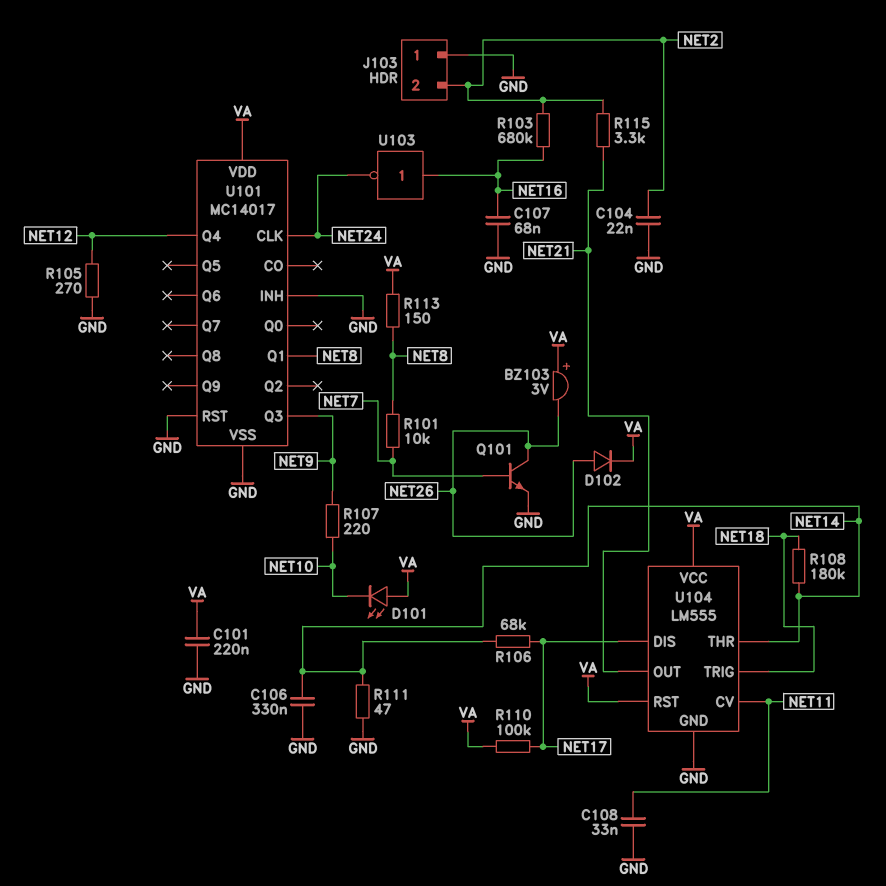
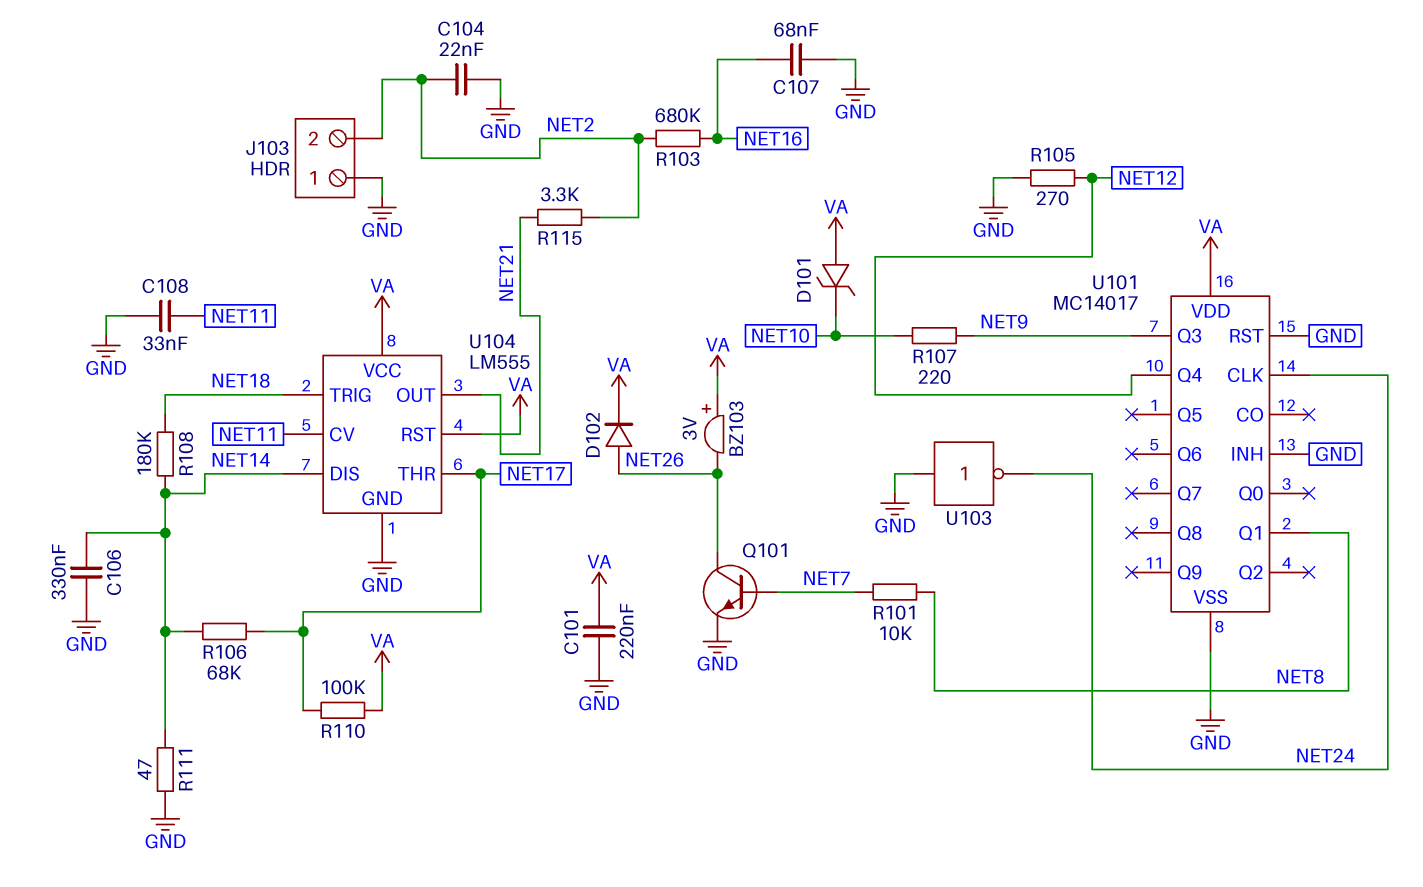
D101: LED (A VA, K NET10) -> zener (A VA, K NET10)
R113: 150 (NET8, VA) -> none
U103: NOT (in NET16, out NET24) -> NOT (in GND, out NET24)
U104 pin DIS: NET17 -> NET14
U104 pin THR: NET14 -> NET17

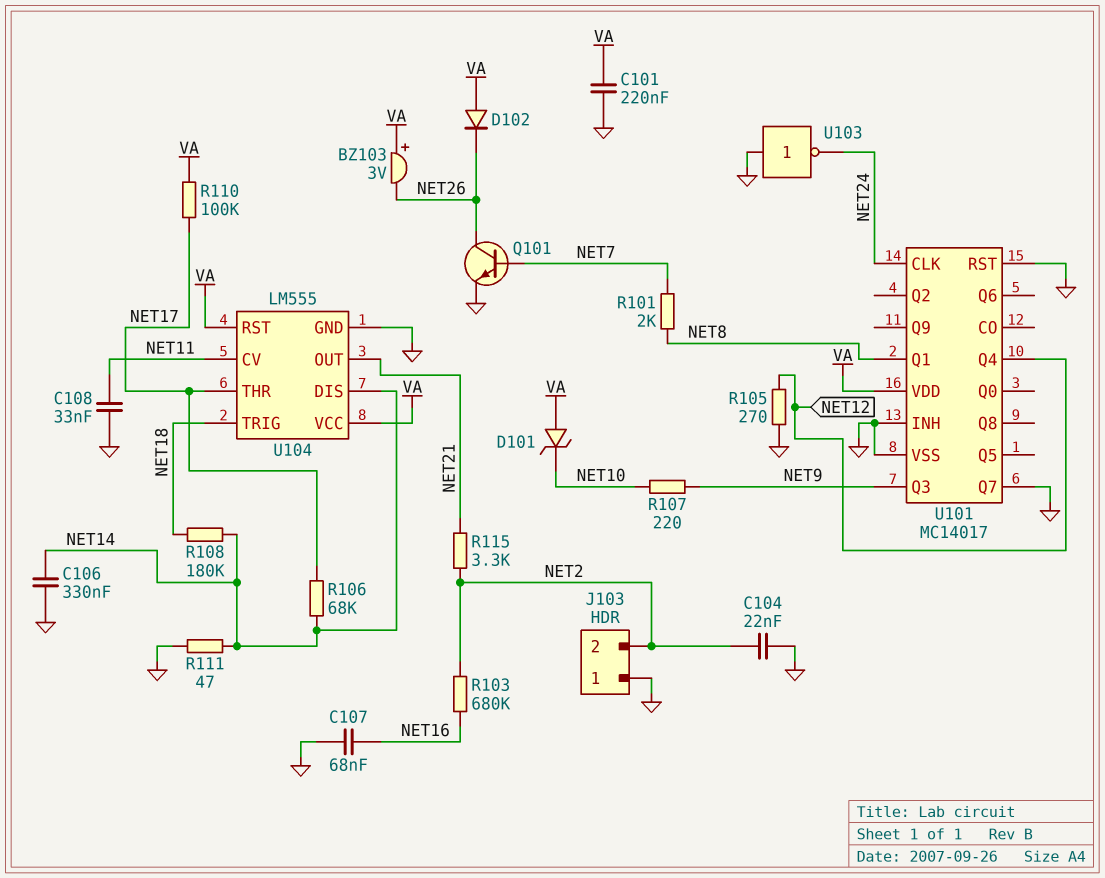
D102: diode (A NET26, K VA) -> diode (A VA, K NET26)
R101: 10k (NET7, NET8) -> 2k (NET7, NET8)
U101 pin Q7: none -> GND

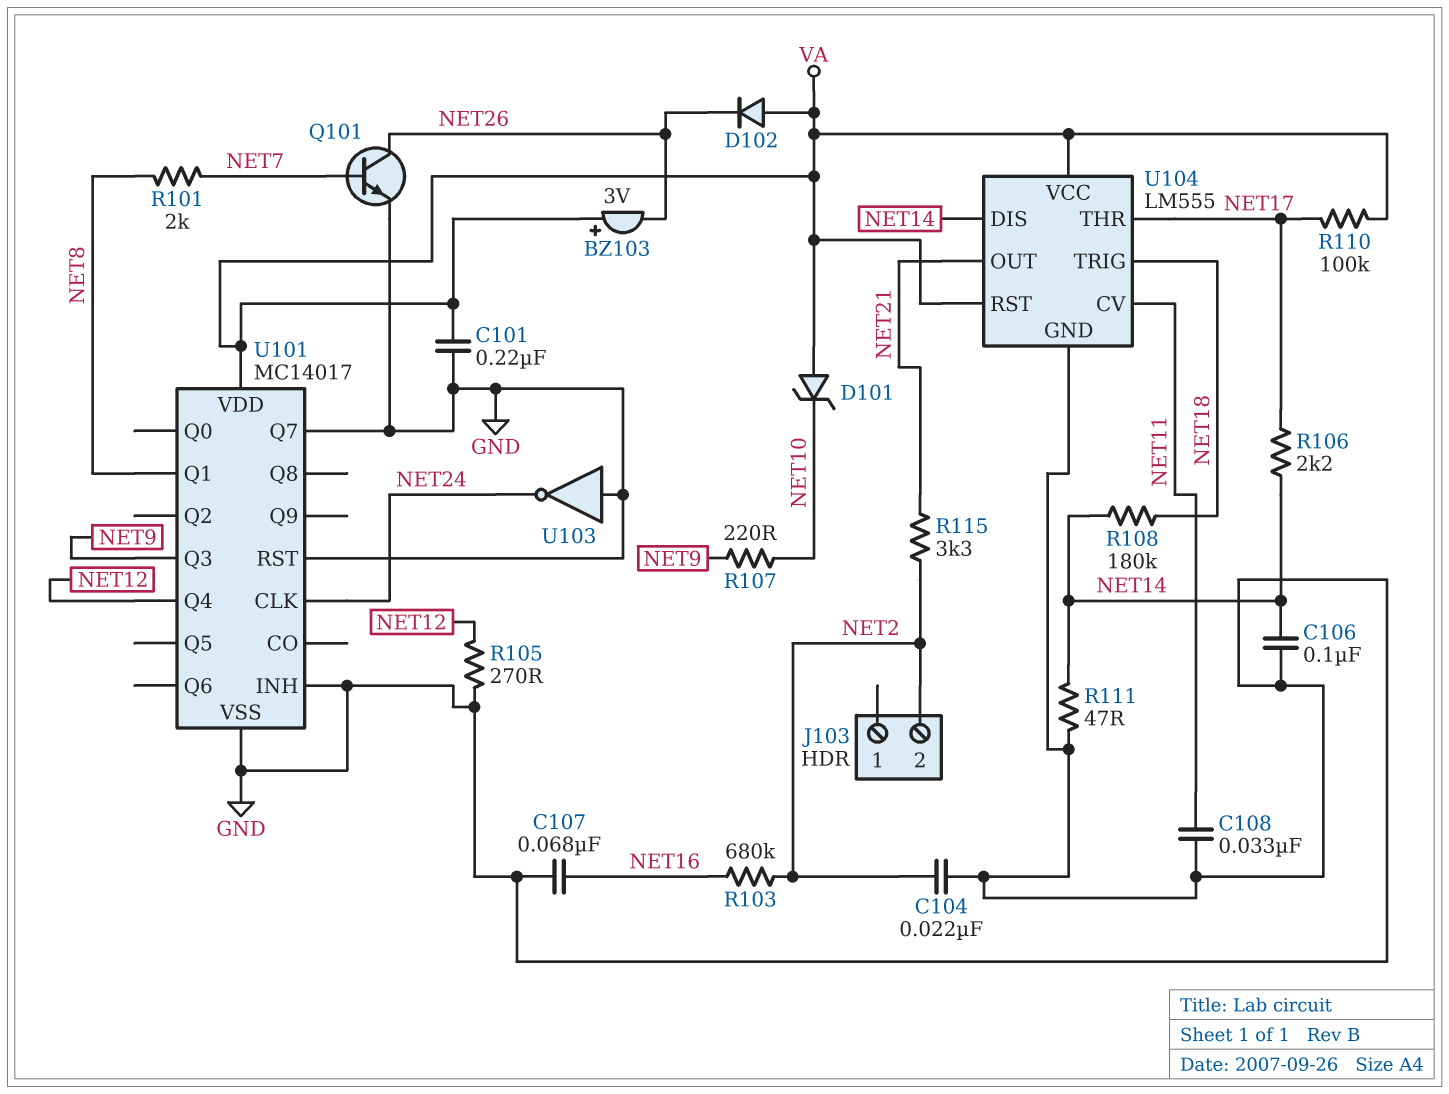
C106: 330nF (GND, NET14) -> 100nF (GND, NET14)
J103 pin 1: GND -> none
R106: 68k (NET14, NET17) -> 2.2k (NET14, NET17)

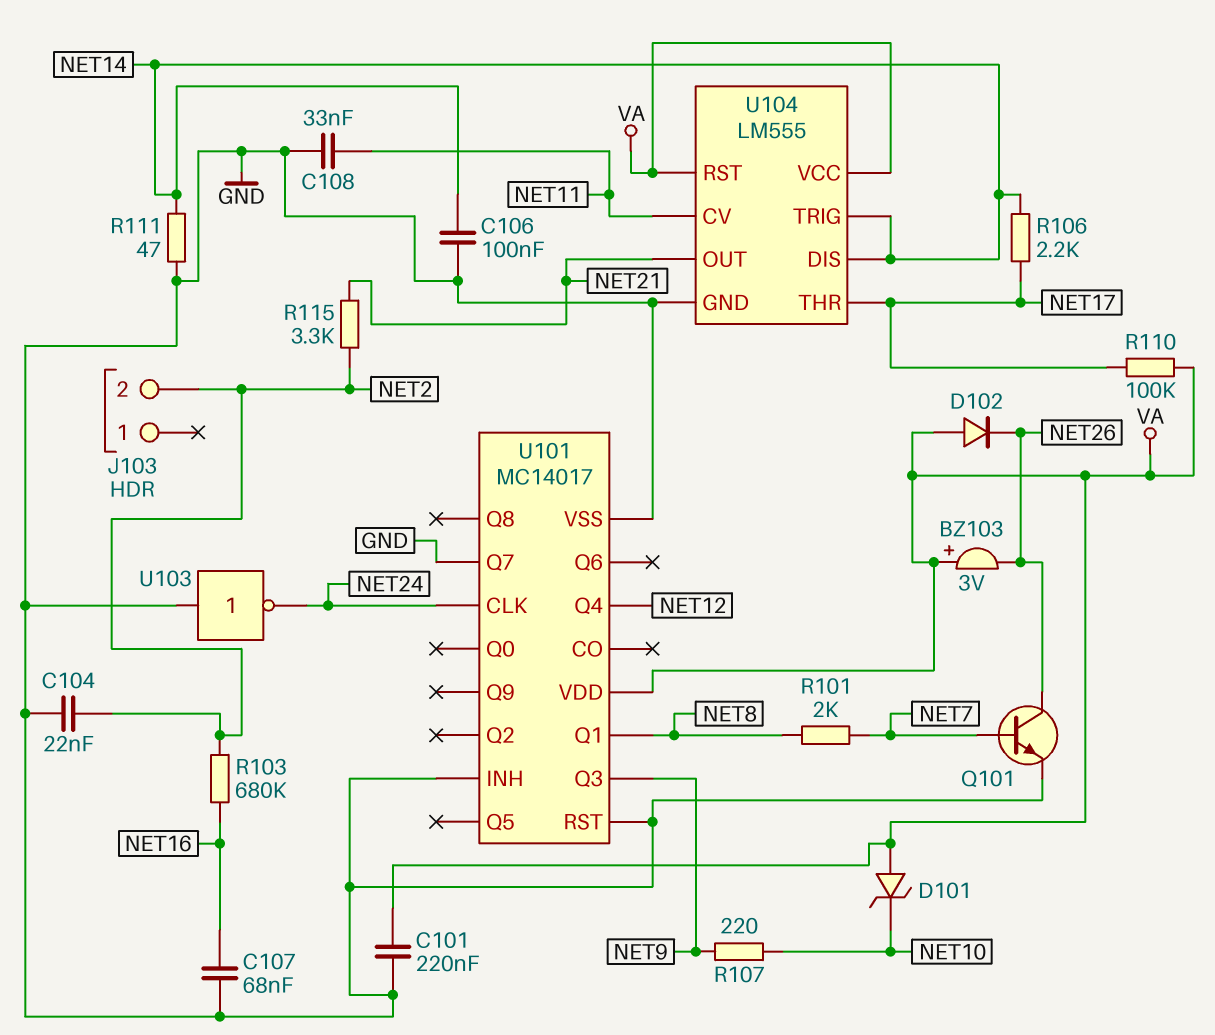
R105: 270 (GND, NET12) -> none
R108: 180k (NET14, NET18) -> none
U104 pin TRIG: NET18 -> NET14

